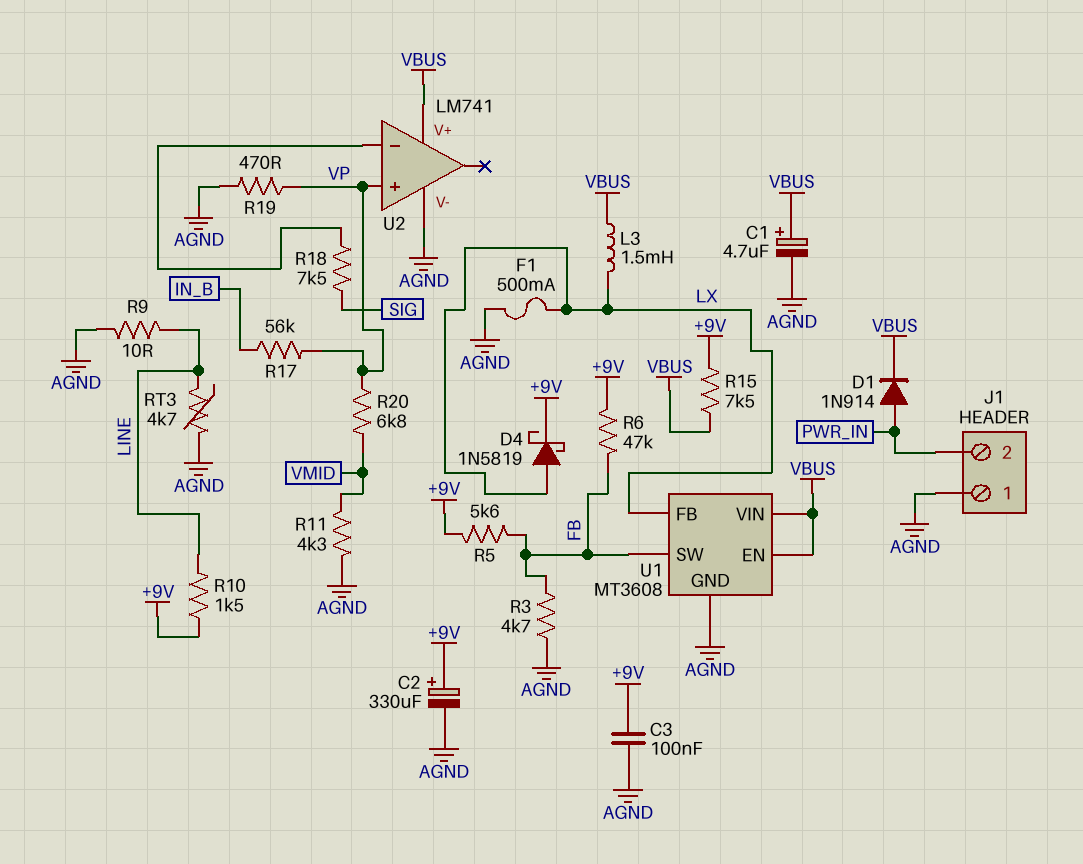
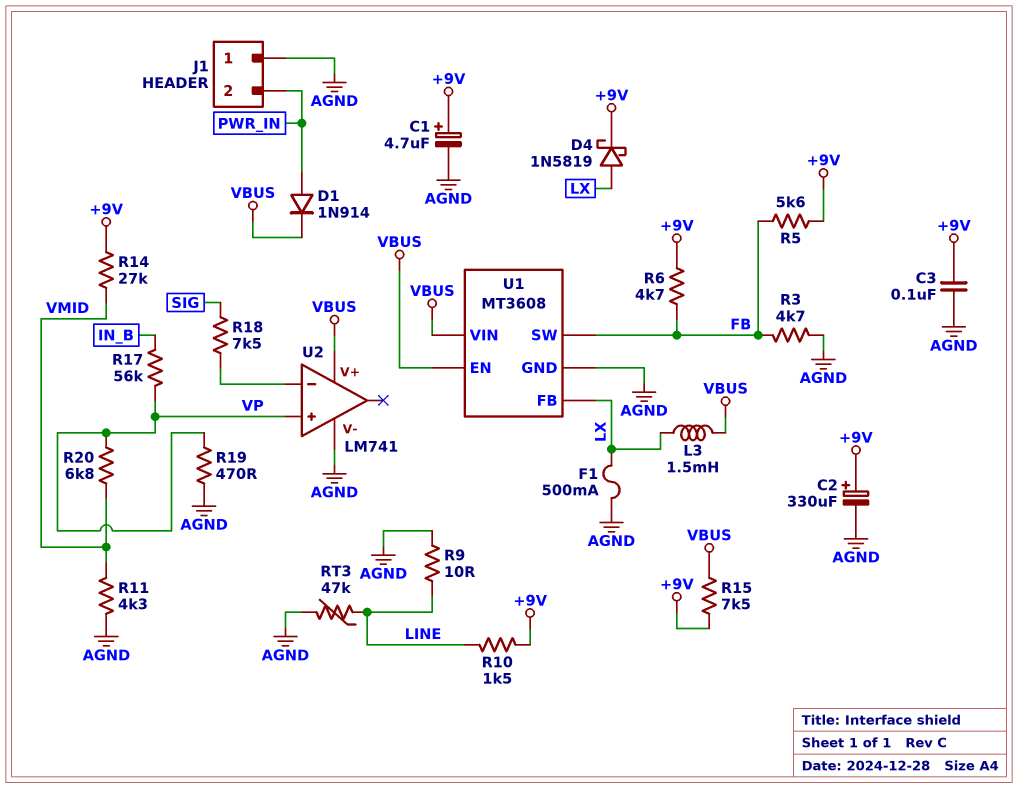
C1: 4.7uF (plus VBUS, minus AGND) -> 4.7uF (plus +9V, minus AGND)
R6: 47k (+9V, FB) -> 4.7k (+9V, FB)
R14: none -> 27k (+9V, VMID)
RT3: 4.7k (AGND, LINE) -> 47k (AGND, LINE)

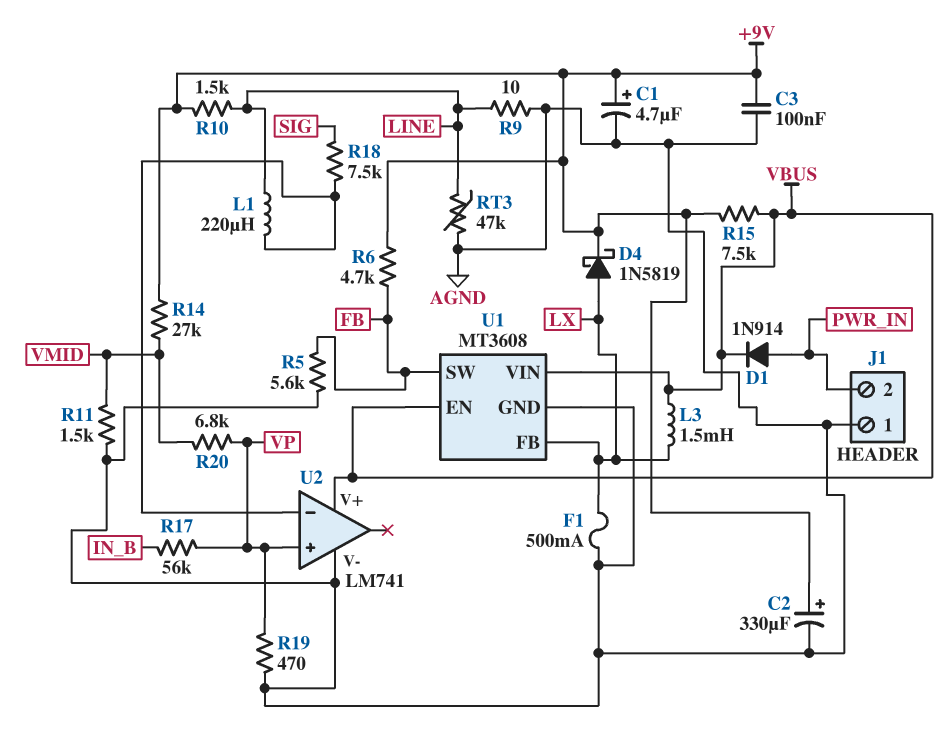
L1: none -> 220uH (LINE, U2/in-)
R3: 4.7k (AGND, FB) -> none
R5: 5.6k (+9V, FB) -> 5.6k (AGND, FB)
R11: 4.3k (AGND, VMID) -> 1.5k (AGND, VMID)

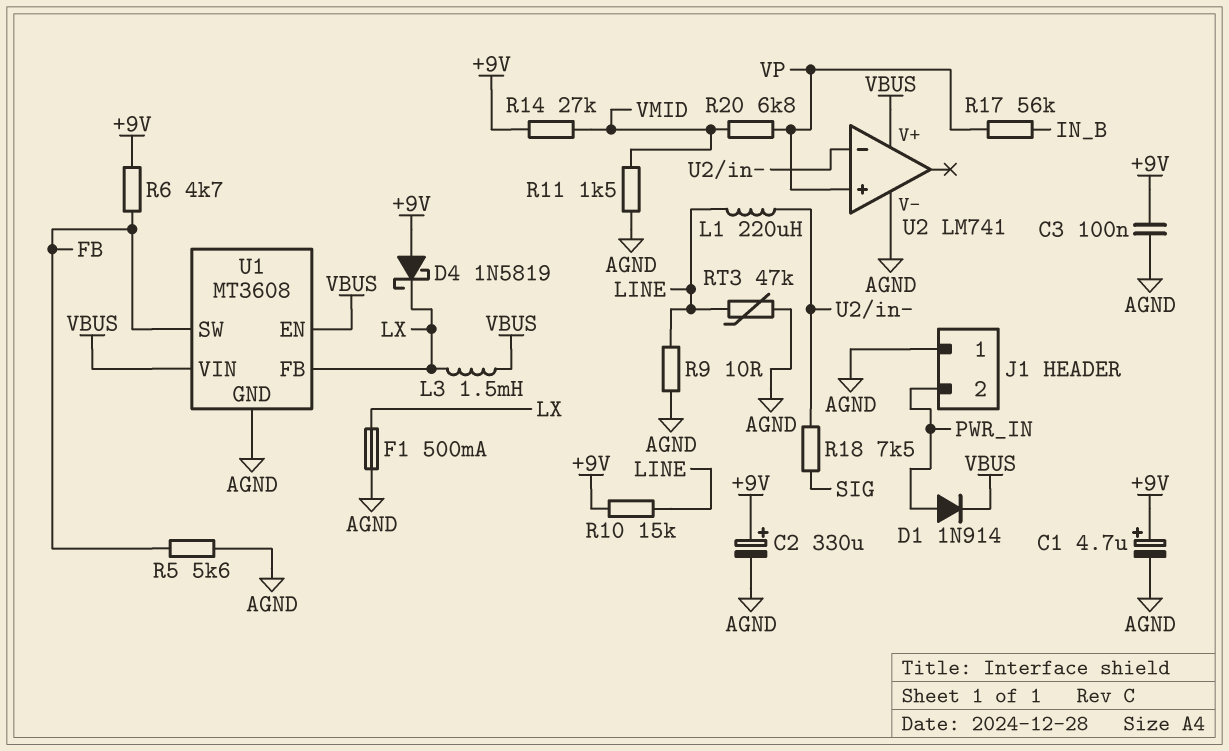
D4: schottky 1N5819 (A LX, K +9V) -> schottky 1N5819 (A +9V, K LX)
R10: 1.5k (+9V, LINE) -> 15k (+9V, LINE)
R15: 7.5k (+9V, VBUS) -> none
R19: 470 (AGND, VP) -> none

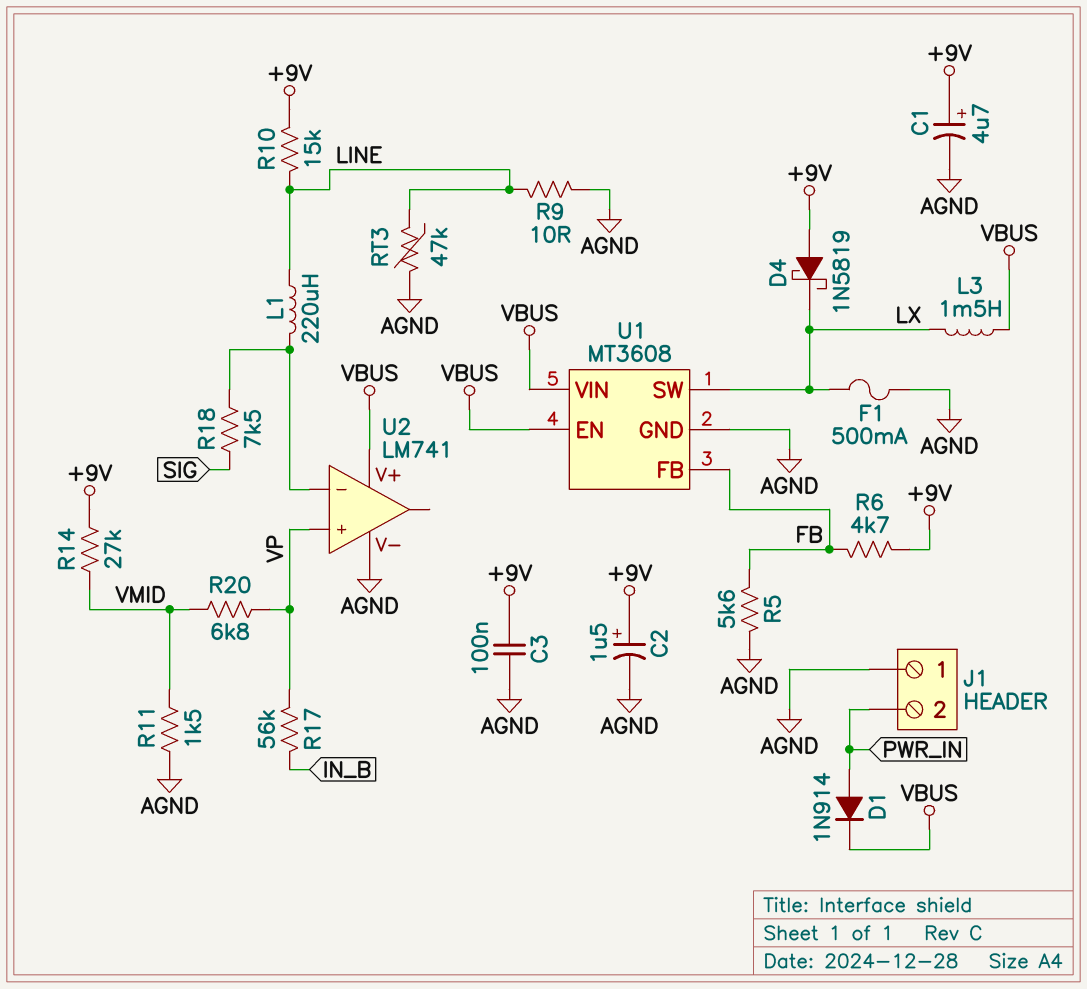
C2: 330uF (plus +9V, minus AGND) -> 1.5uF (plus +9V, minus AGND)
U1 pin FB: LX -> FB
U1 pin SW: FB -> LX

